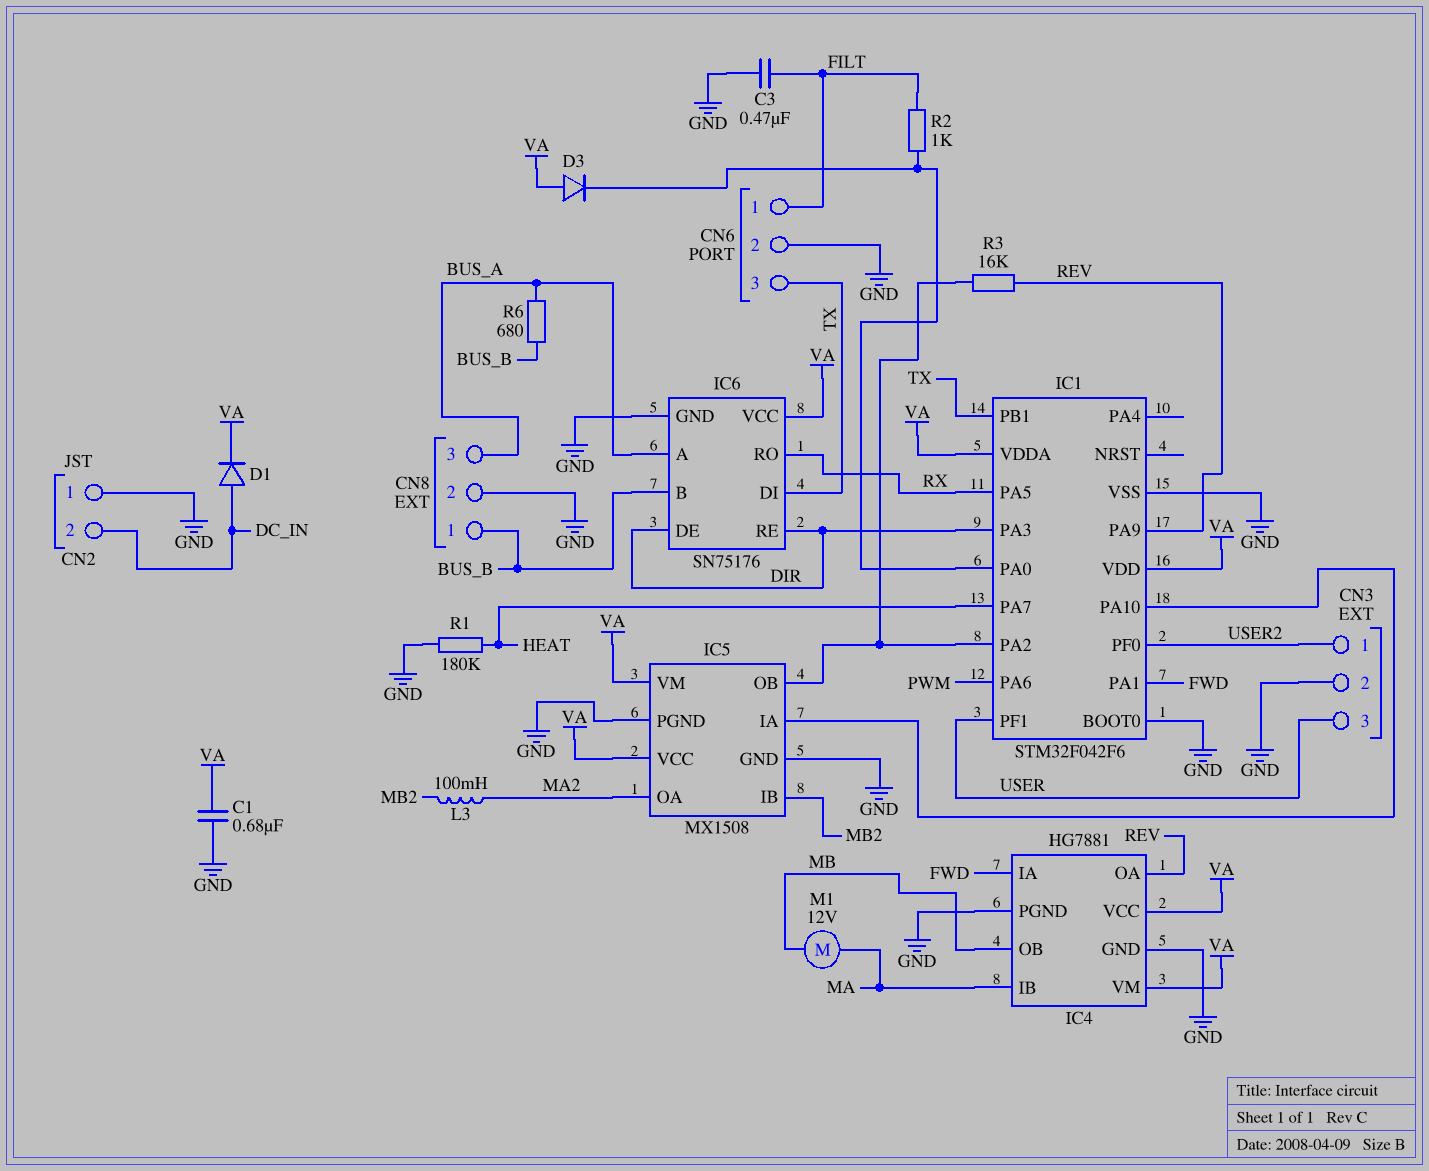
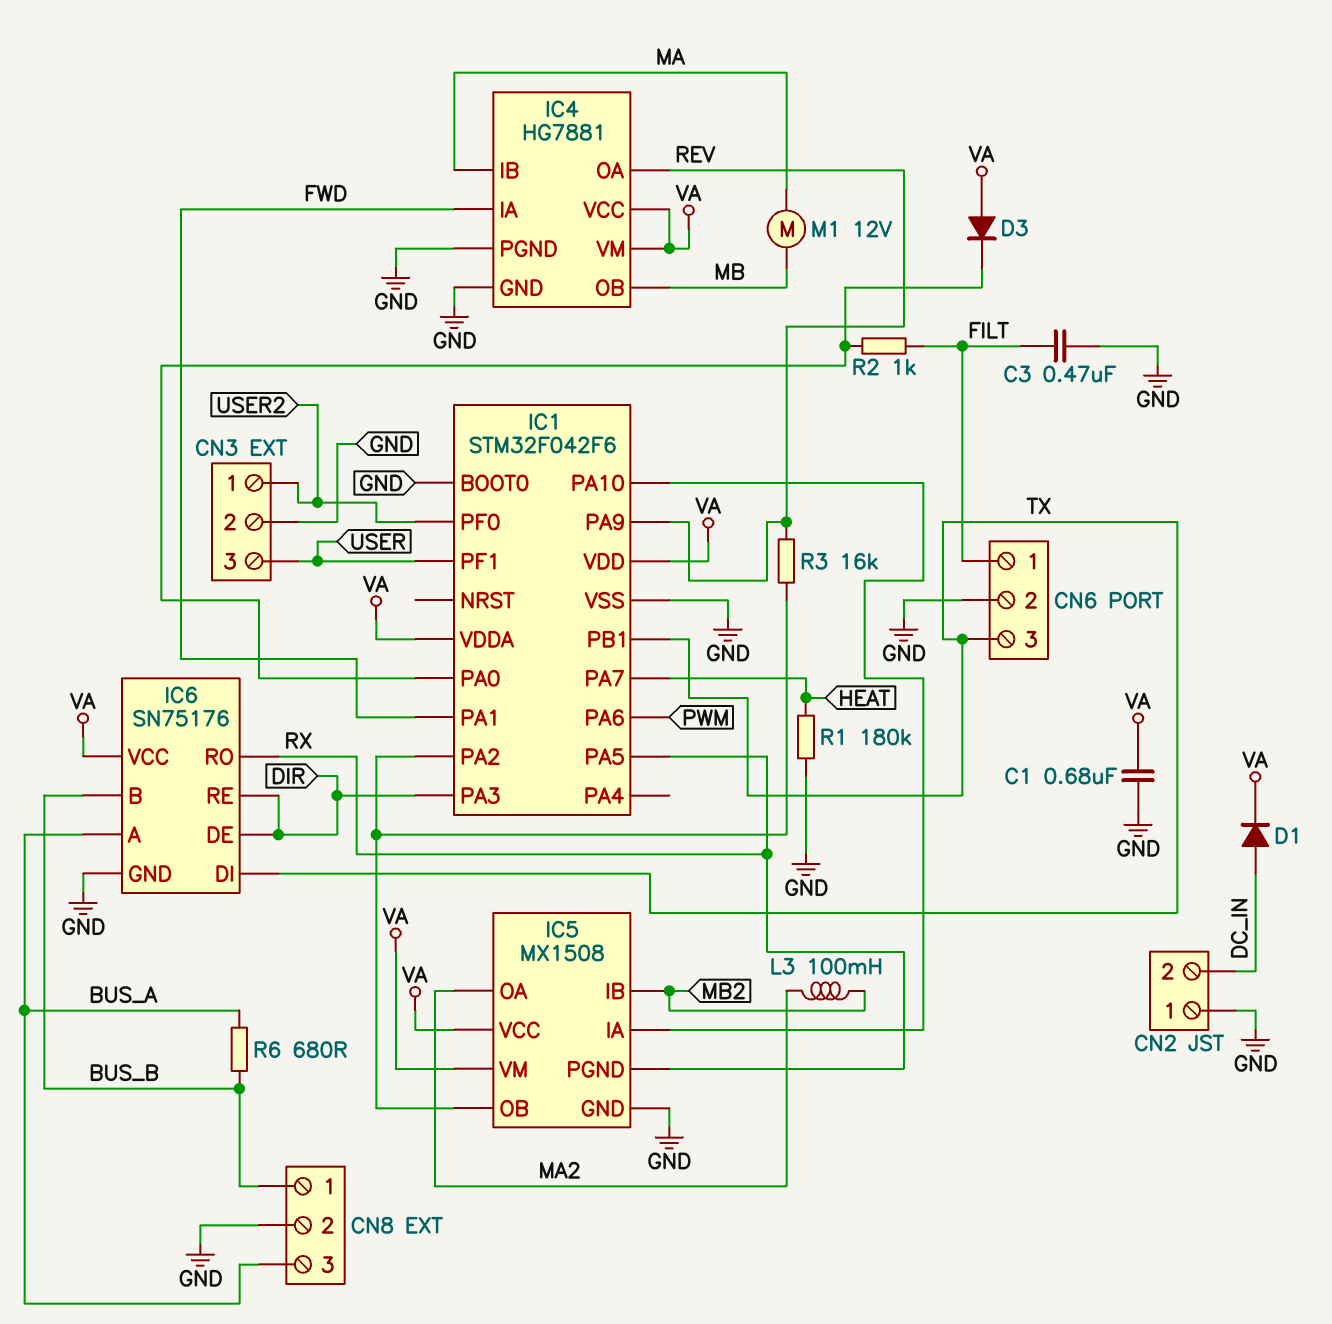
IC5 pin PGND: GND -> RX

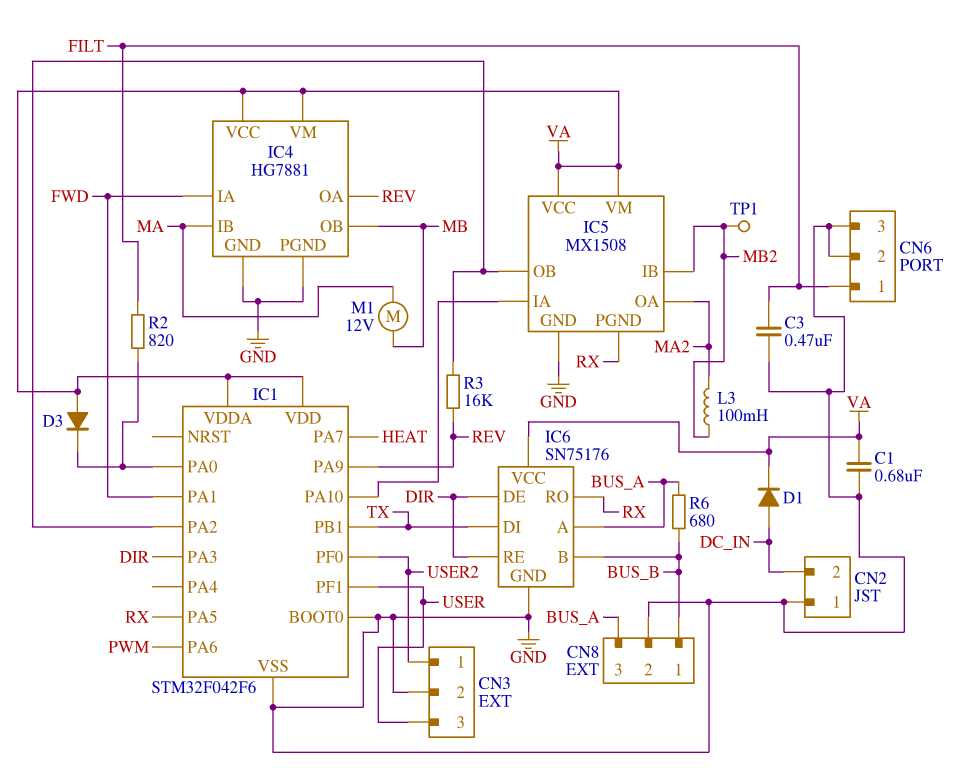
CN6 pin 3: TX -> GND
R1: 180k (GND, HEAT) -> none
R2: 1k (FILT, IC1/PA0) -> 820 (FILT, IC1/PA0)
TP1: none -> test point (MB2)

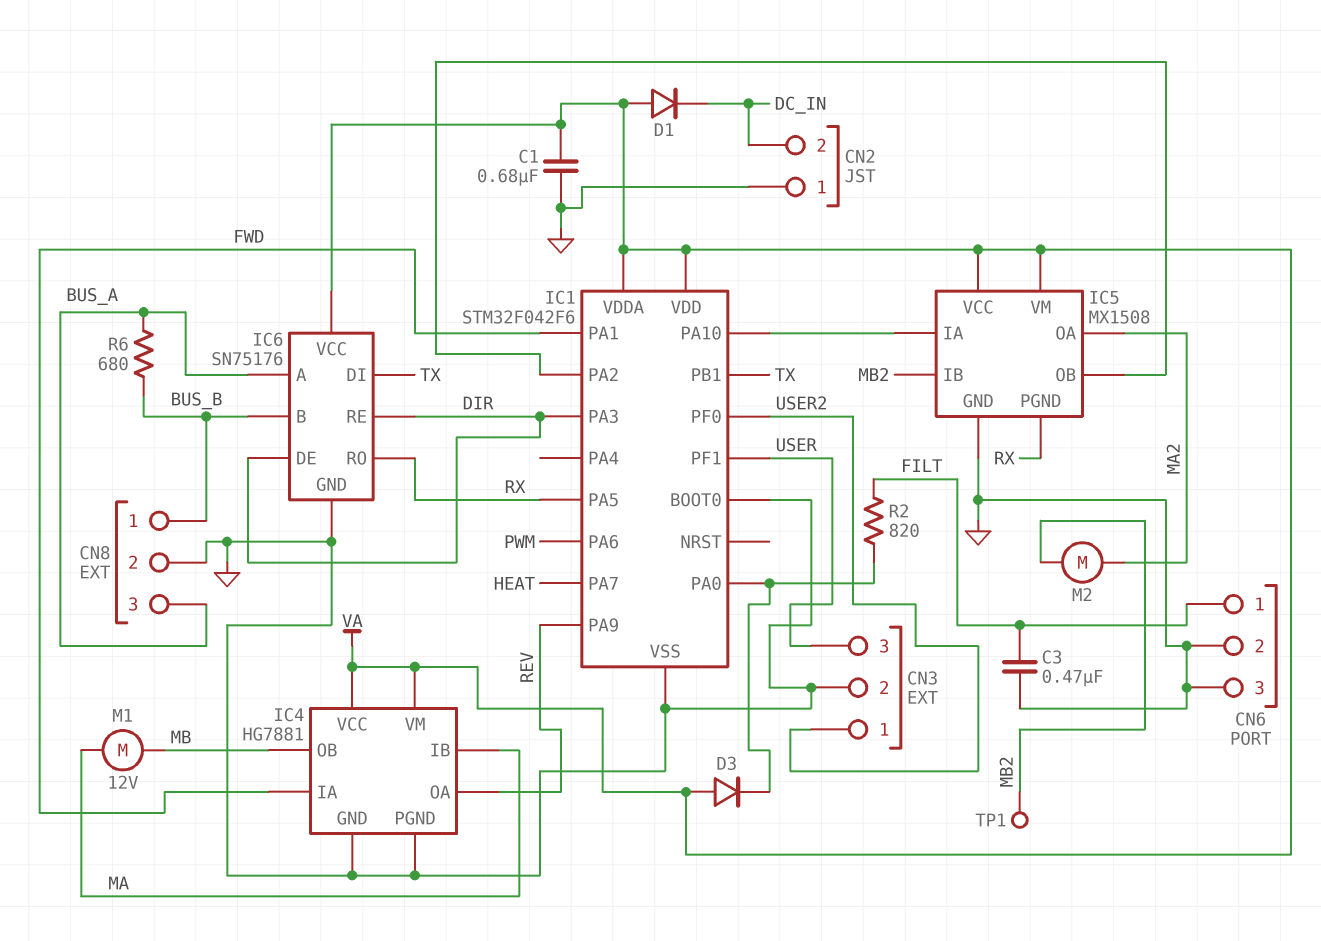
D1: diode (A DC_IN, K VA) -> diode (A VA, K DC_IN)
L3: 100mH (MA2, MB2) -> none
M2: none -> motor (MA2, MB2)
R3: 16k (IC1/PA2, REV) -> none

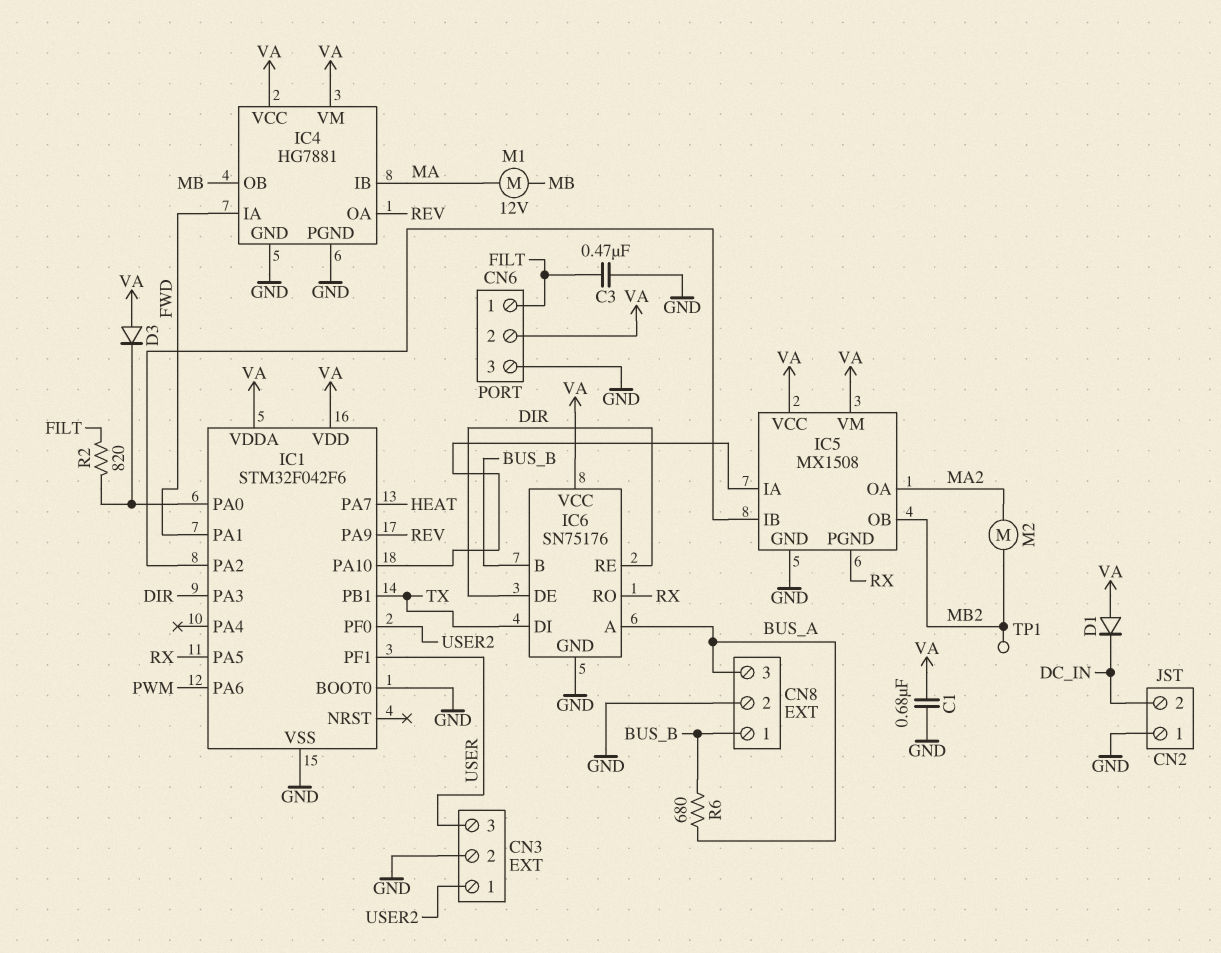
CN6 pin 2: GND -> VA
IC5 pin IB: MB2 -> IC1/PA2
IC5 pin OB: IC1/PA2 -> MB2

